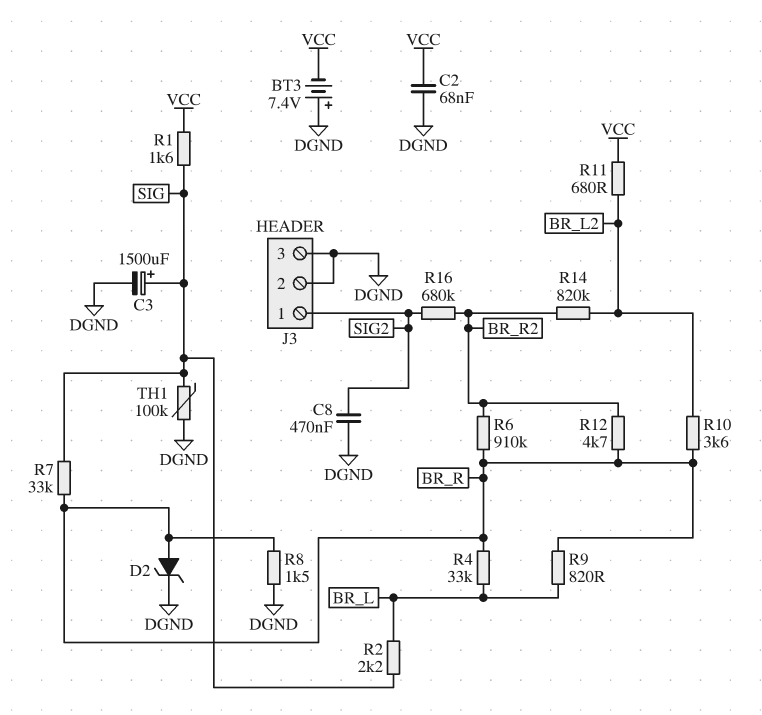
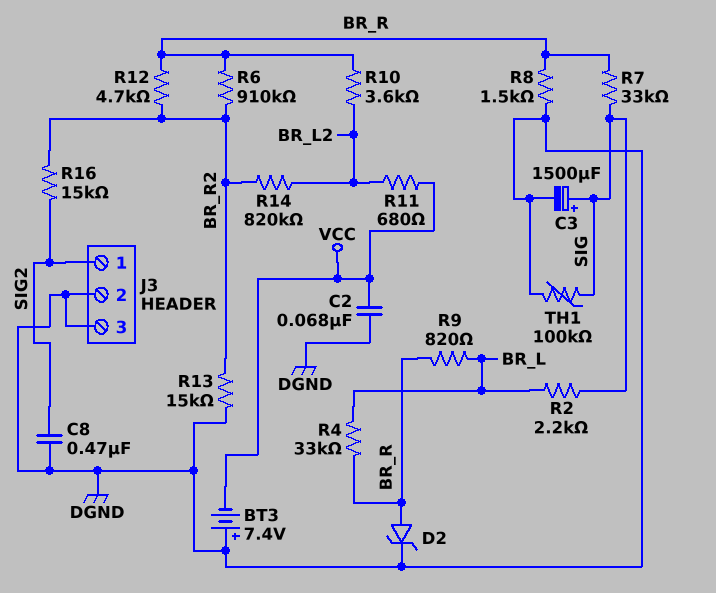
R1: 1.6k (SIG, VCC) -> none
R13: none -> 15k (BR_R2, DGND)
R16: 680k (BR_R2, SIG2) -> 15k (BR_R2, SIG2)

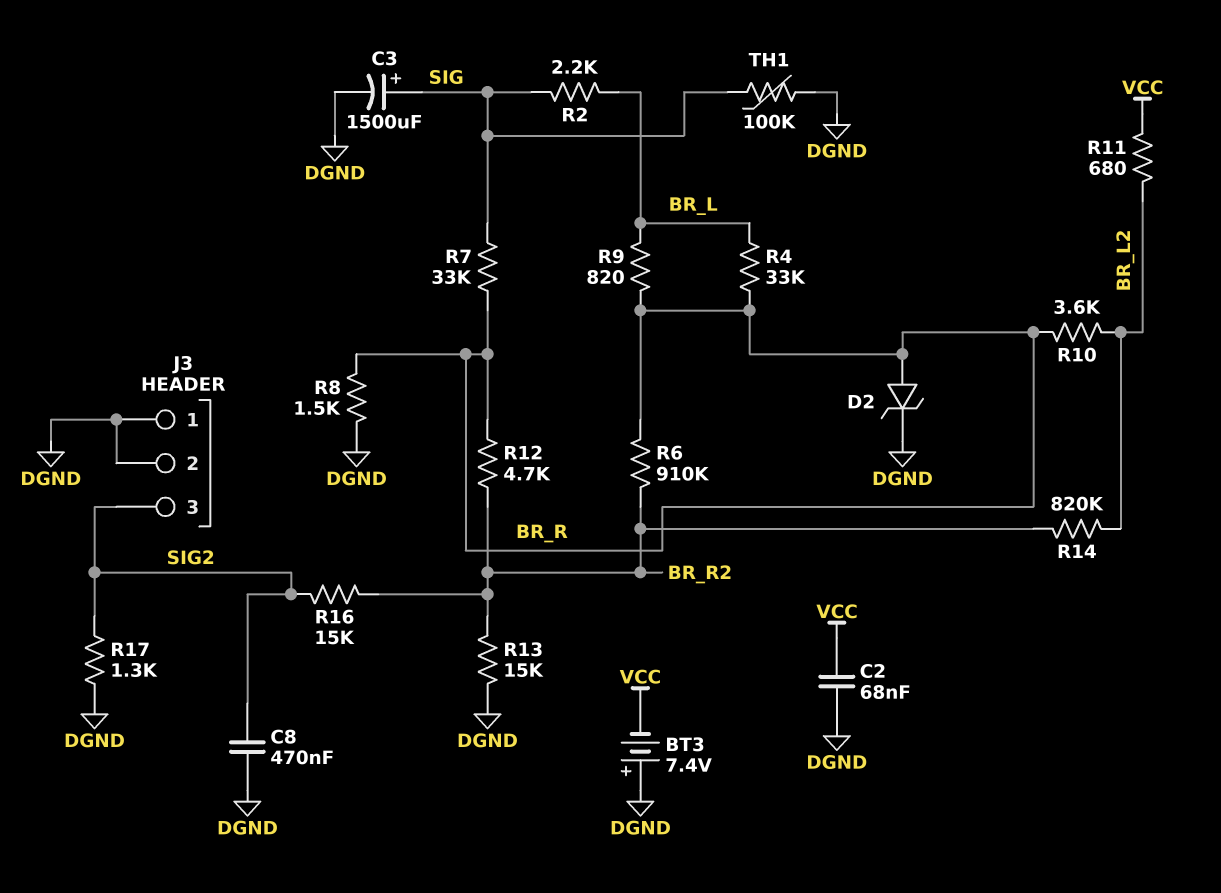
J3 pin 1: SIG2 -> DGND
J3 pin 3: DGND -> SIG2
R17: none -> 1.3k (DGND, SIG2)

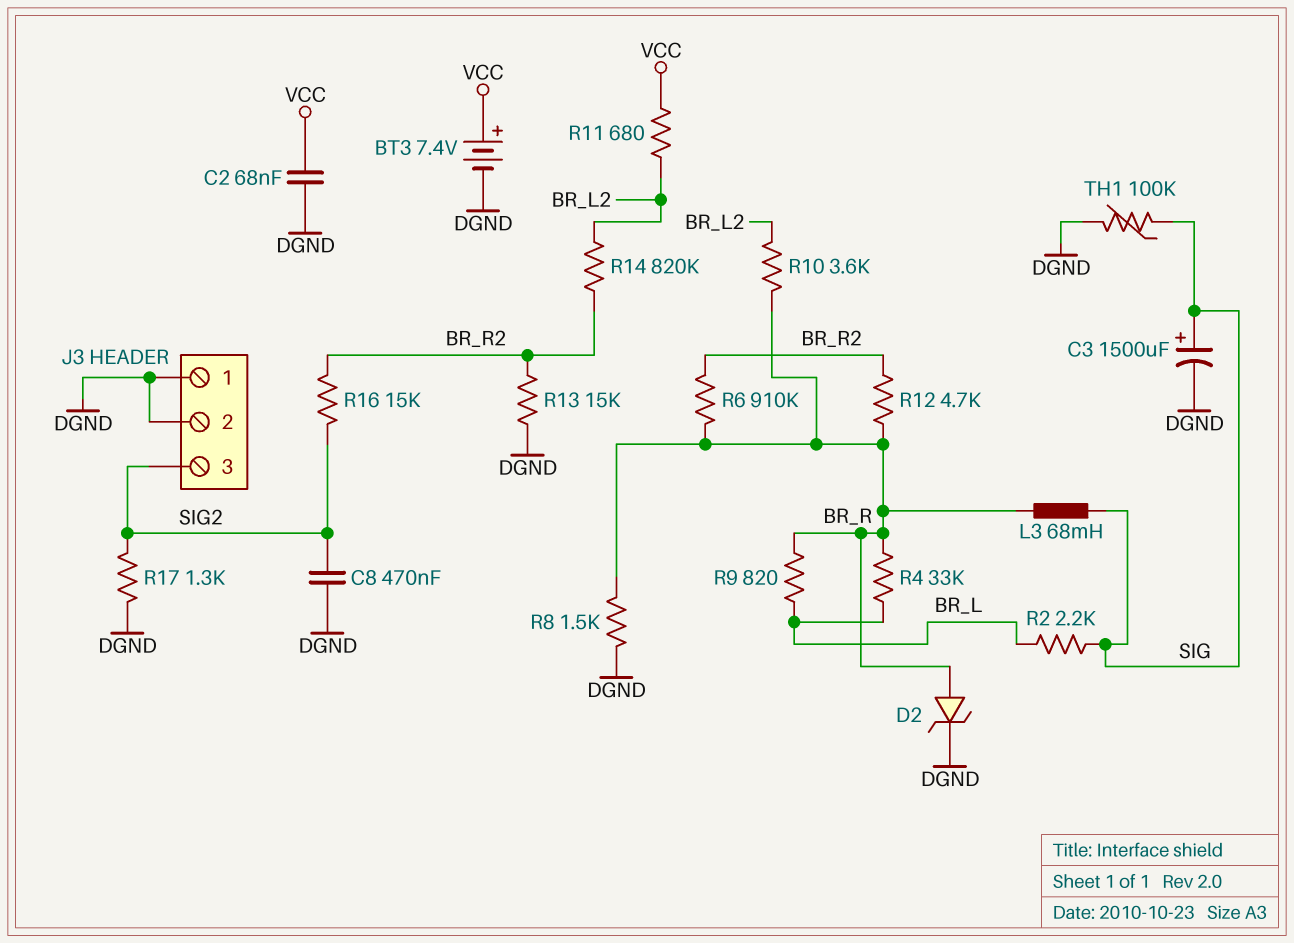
BT3: 7.4V (plus DGND, minus VCC) -> 7.4V (plus VCC, minus DGND)
L3: none -> 68mH (BR_R, SIG)
R7: 33k (BR_R, SIG) -> none

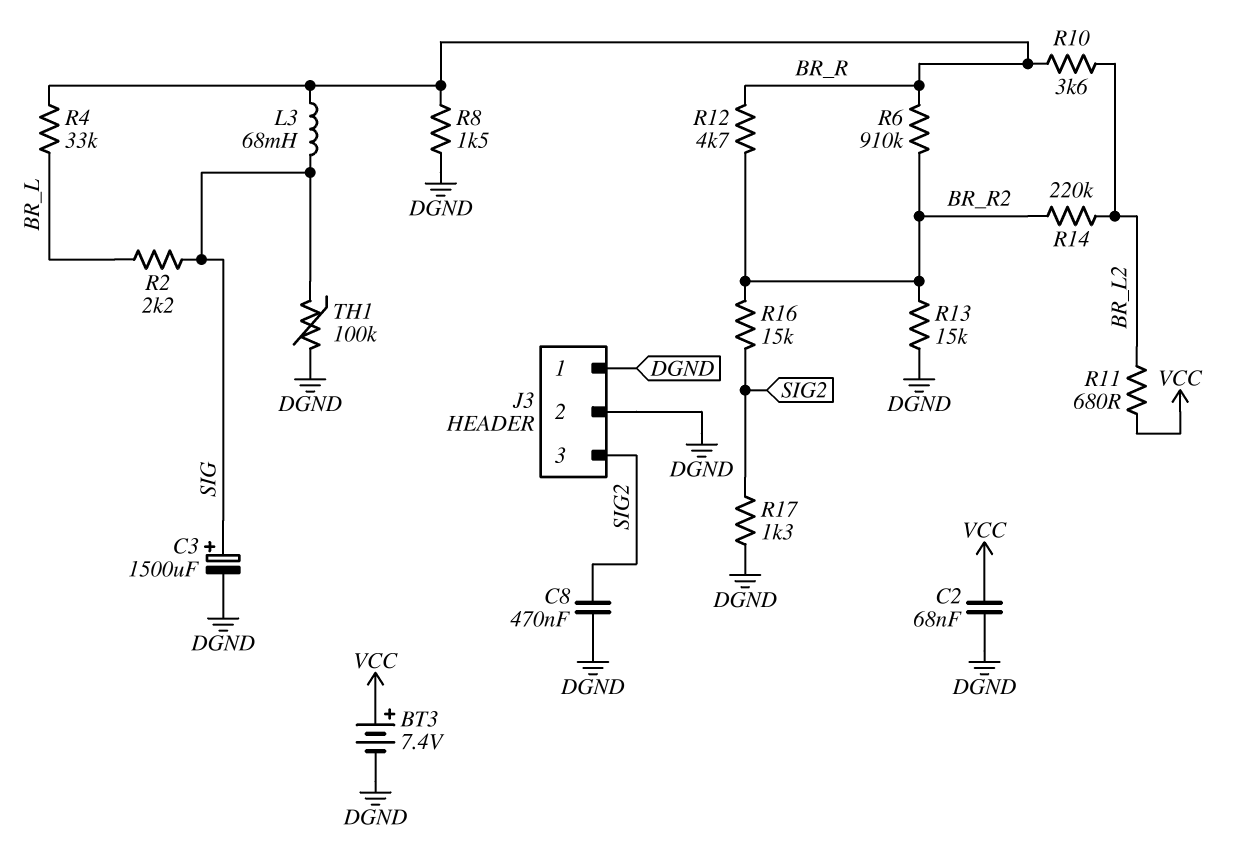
D2: zener (A BR_R, K DGND) -> none
R9: 820 (BR_L, BR_R) -> none
R14: 820k (BR_L2, BR_R2) -> 220k (BR_L2, BR_R2)

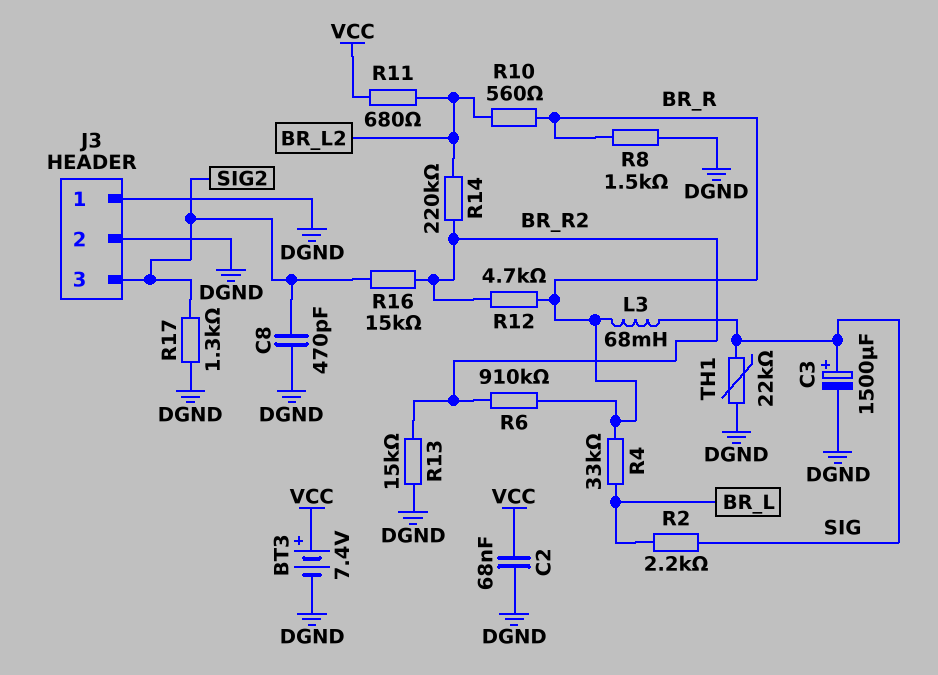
C8: 470nF (DGND, SIG2) -> 470pF (DGND, SIG2)
R10: 3.6k (BR_L2, BR_R) -> 560 (BR_L2, BR_R)
TH1: 100k (DGND, SIG) -> 22k (DGND, SIG)

